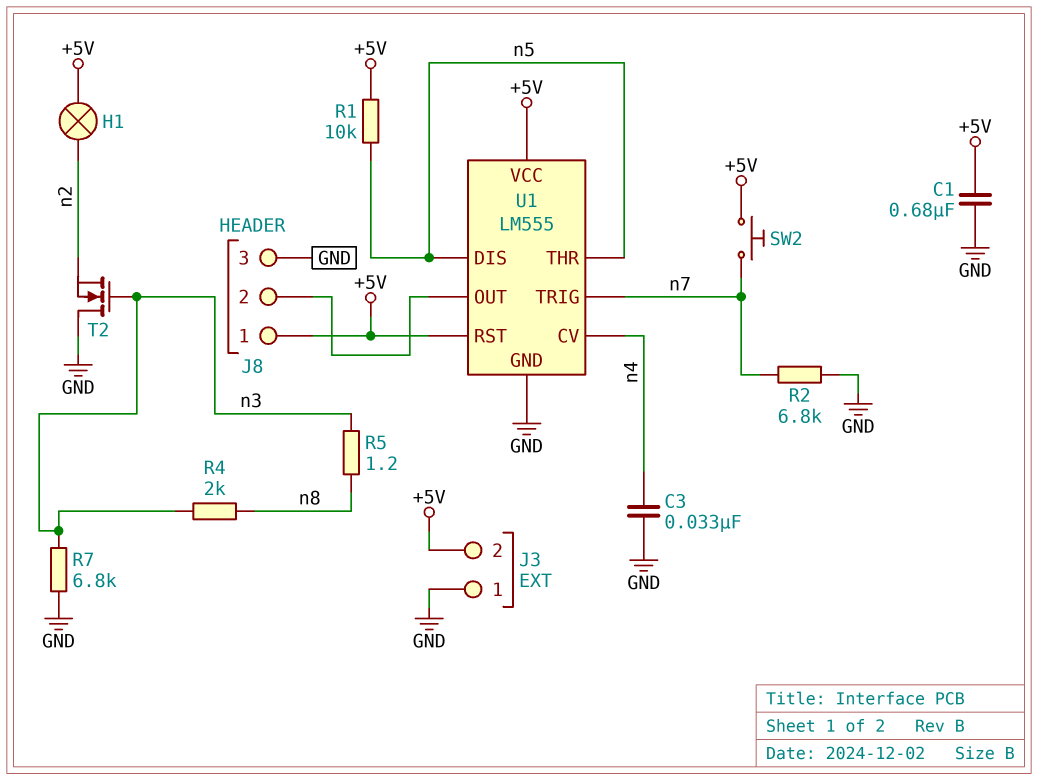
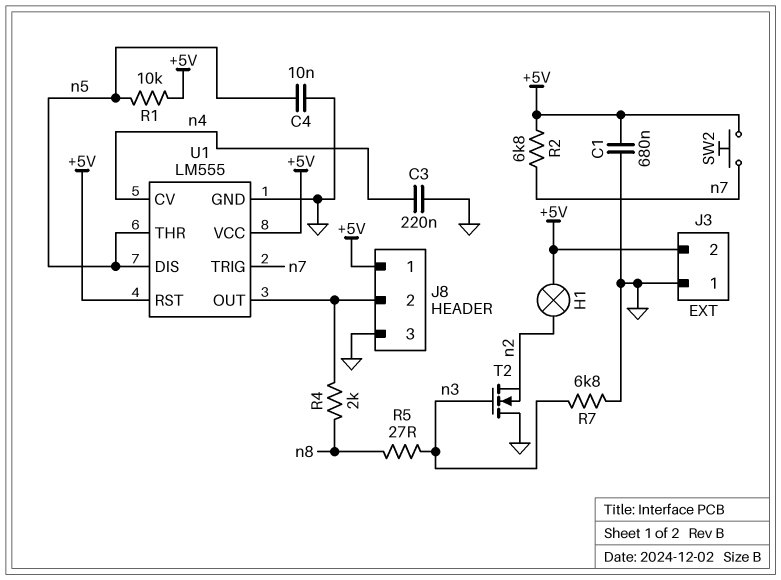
C3: 33nF (GND, n4) -> 220nF (GND, n4)
C4: none -> 10nF (GND, n5)
R2: 6.8k (GND, n7) -> 6.8k (+5V, n7)
R4: 2k (n3, n8) -> 2k (J8/2, n8)
R5: 1.2 (n3, n8) -> 27 (n3, n8)

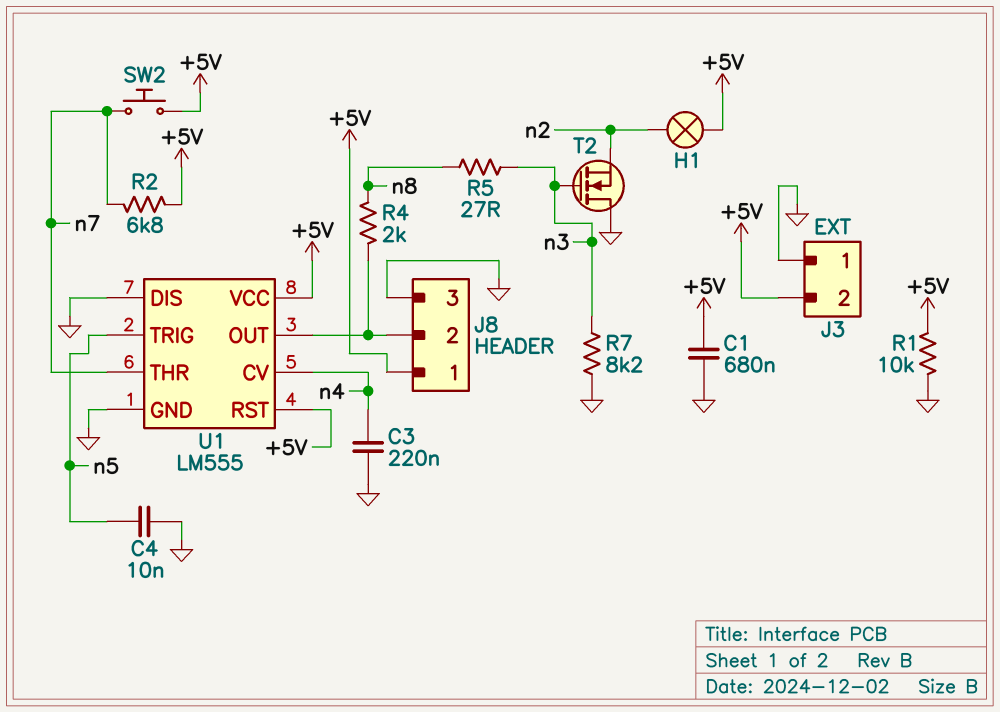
R1: 10k (+5V, n5) -> 10k (+5V, GND)
R7: 6.8k (GND, n3) -> 8.2k (GND, n3)
U1 pin DIS: n5 -> GND
U1 pin THR: n5 -> n7
U1 pin TRIG: n7 -> n5

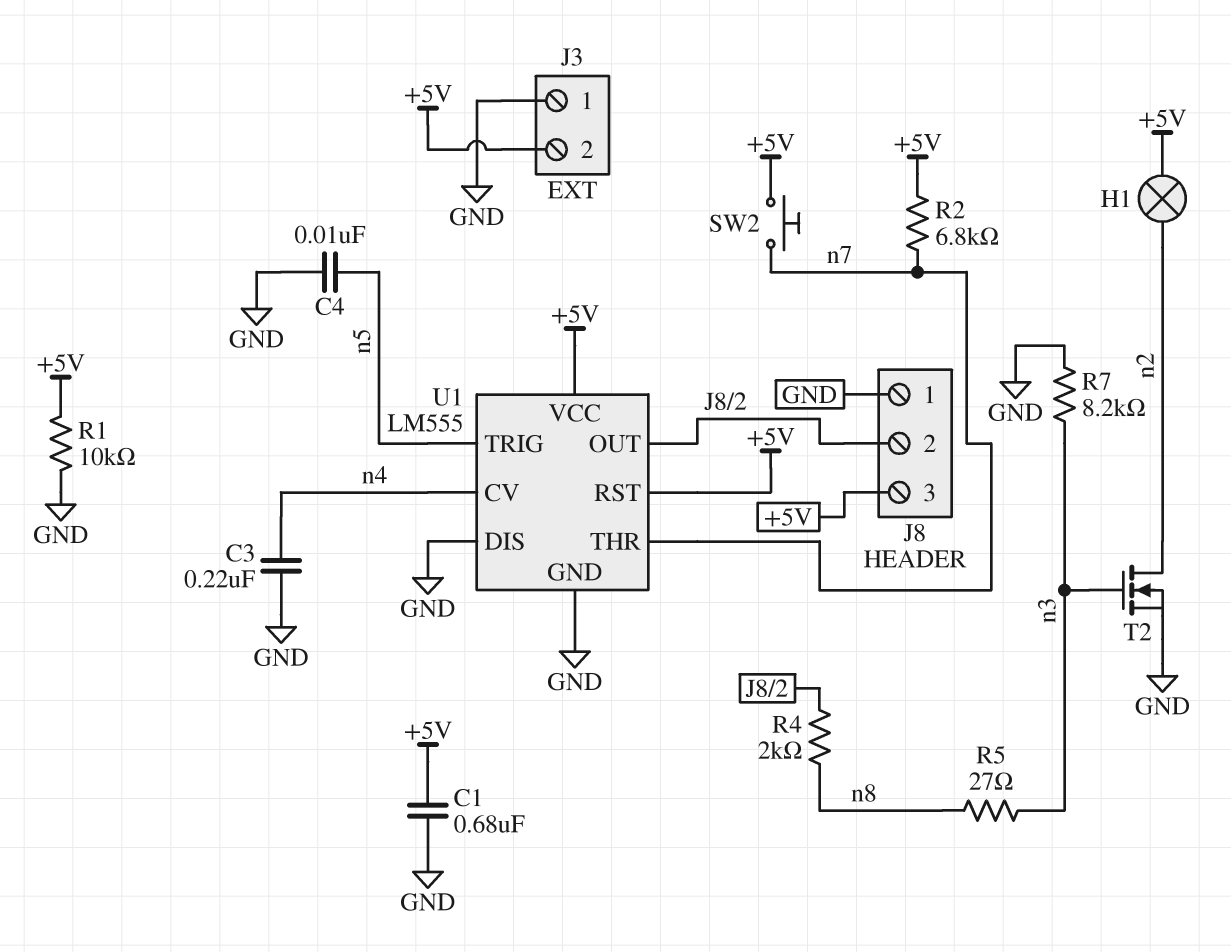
J8 pin 1: +5V -> GND
J8 pin 3: GND -> +5V
T2: NMOS (G n3, D GND, S n2) -> NMOS (G n3, D n2, S GND)

